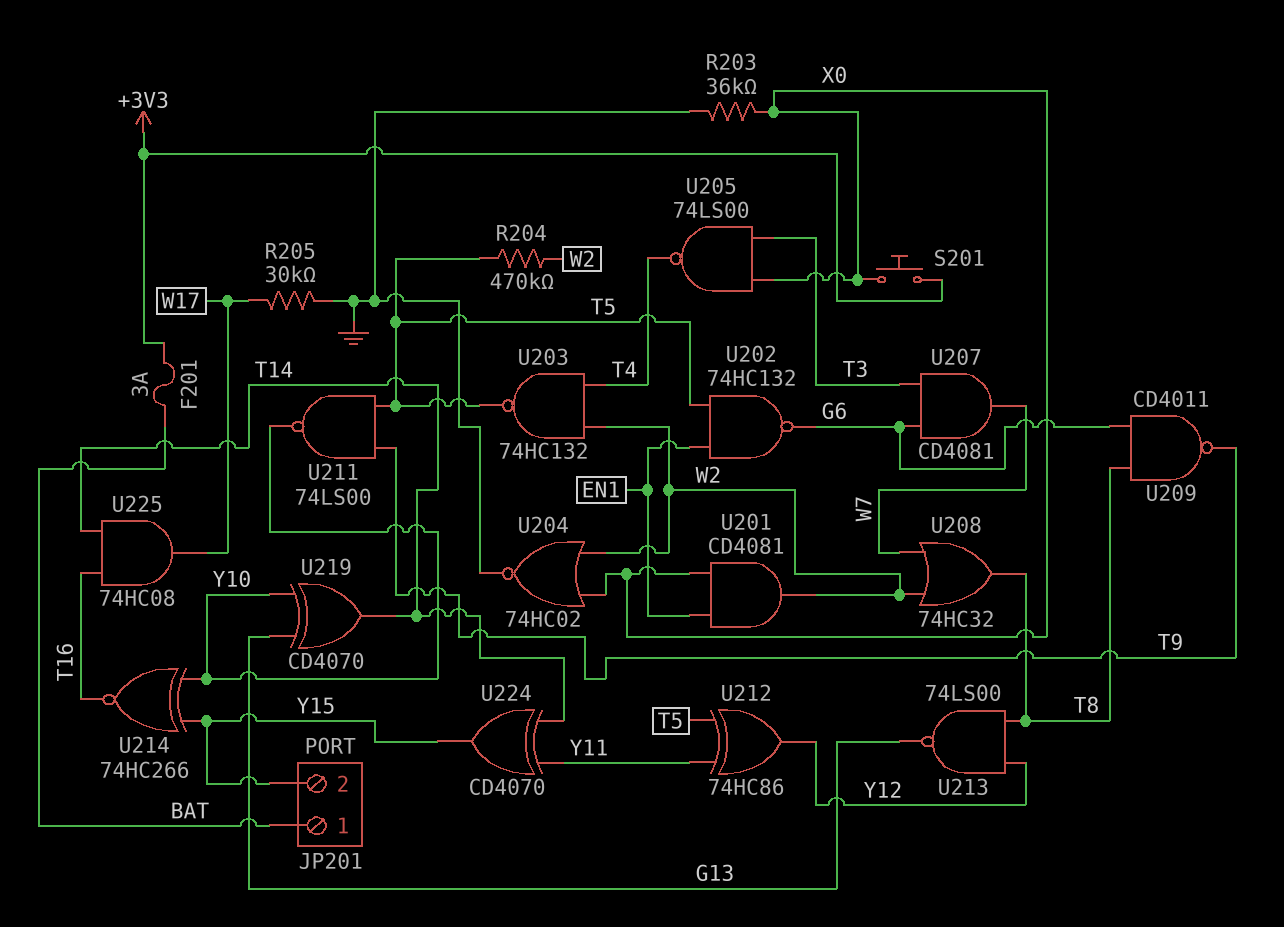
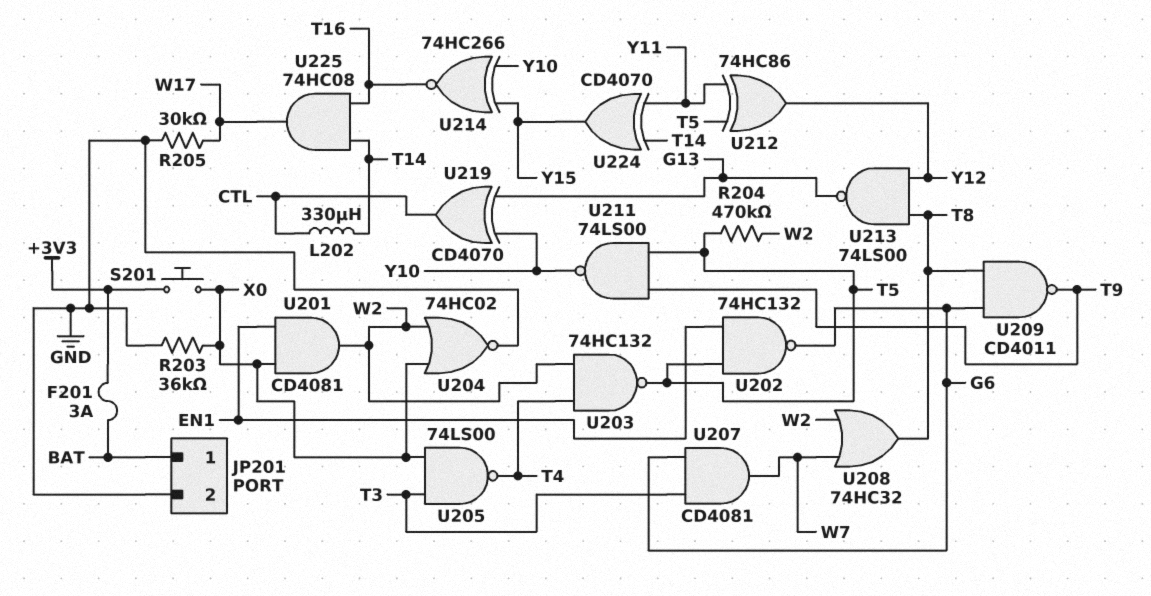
JP201 pin 2: Y15 -> GND
L202: none -> 330uH (CTL, T14)
U219: XOR CD4070 (in G13, in Y10, out T14) -> XOR CD4070 (in G13, in Y10, out CTL)

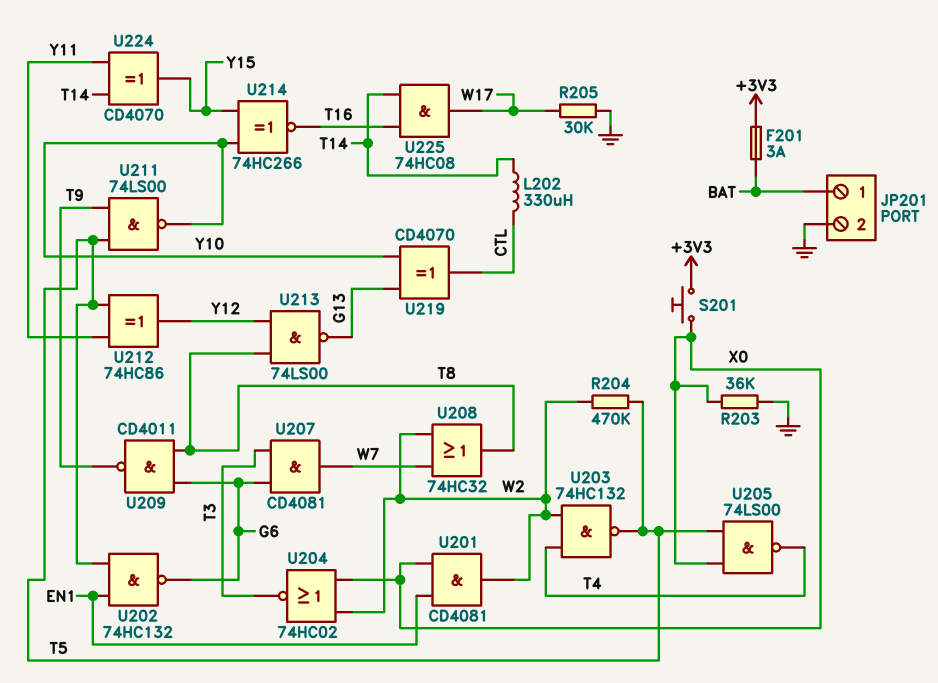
U204: NOR 74HC02 (in W2, in X0, out GND) -> NOR 74HC02 (in W2, in X0, out T3)
U205: NAND 74LS00 (in T3, in X0, out T4) -> NAND 74LS00 (in T5, in X0, out T4)

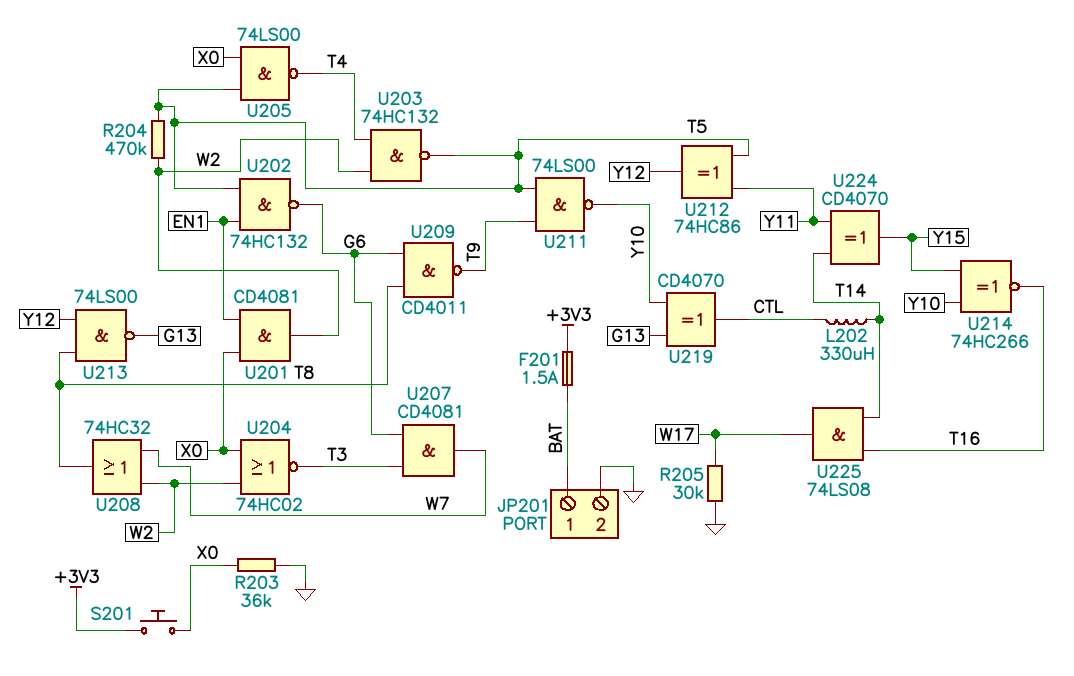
F201: 3A (+3V3, BAT) -> 1.5A (+3V3, BAT)
U225: AND 74HC08 (in T14, in T16, out W17) -> AND 74LS08 (in T14, in T16, out W17)

